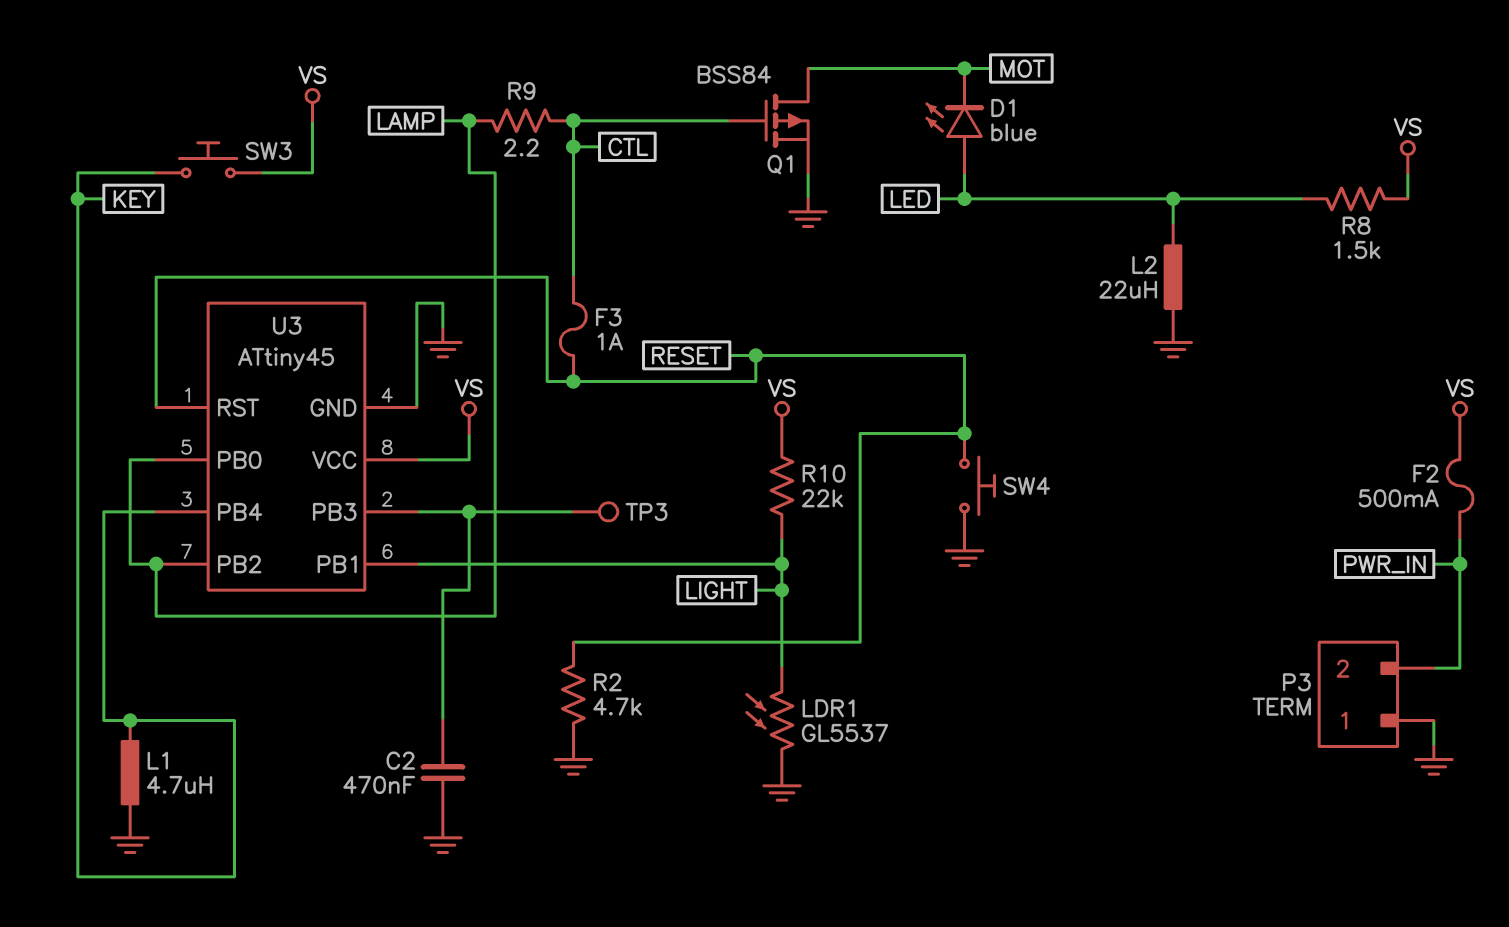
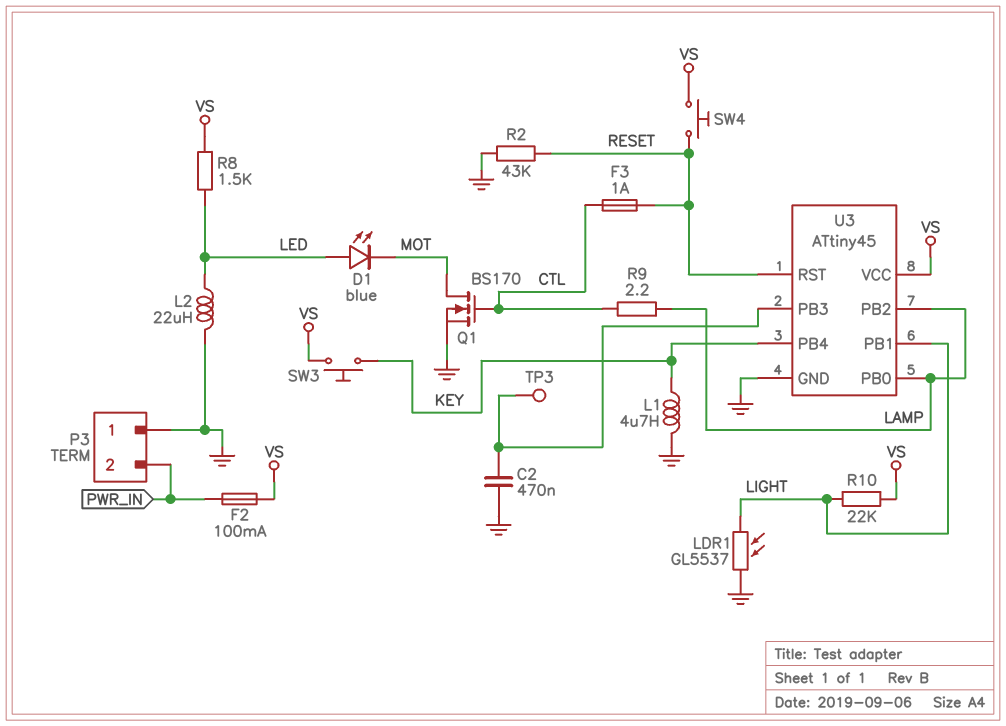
F2: 500mA (PWR_IN, VS) -> 100mA (PWR_IN, VS)
Q1: PMOS BSS84 (G CTL, D MOT, S GND) -> NMOS BS170 (G CTL, D MOT, S GND)
R2: 4.7k (GND, RESET) -> 43k (GND, RESET)
SW4: button (GND, RESET) -> button (RESET, VS)

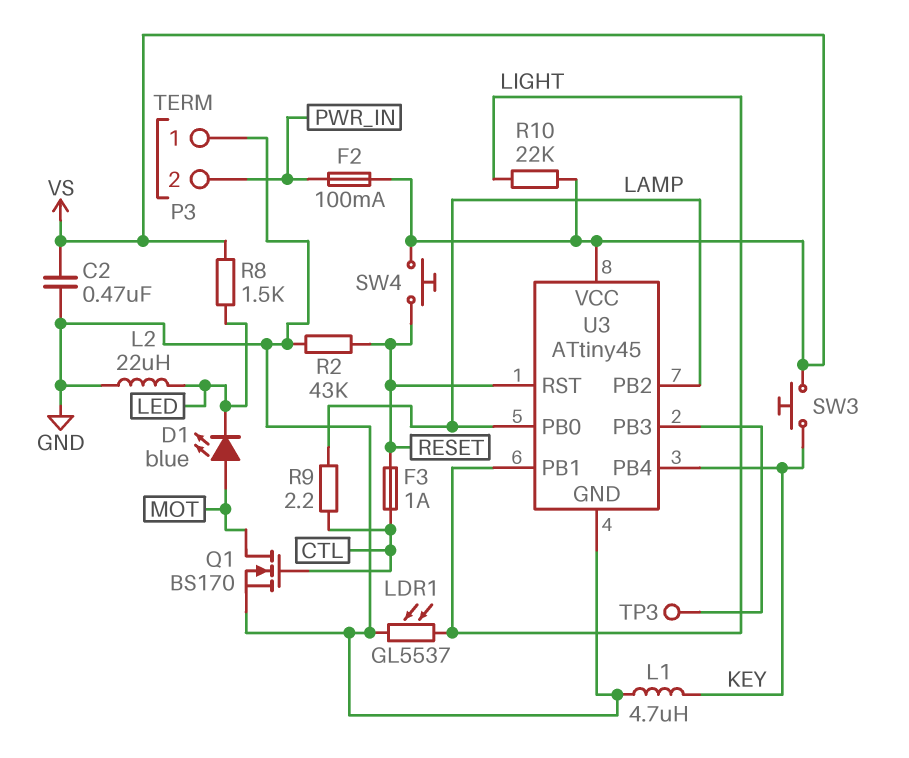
C2: 470nF (GND, U3/PB3) -> 470nF (GND, VS)
D1: LED blue (A LED, K MOT) -> LED blue (A MOT, K LED)

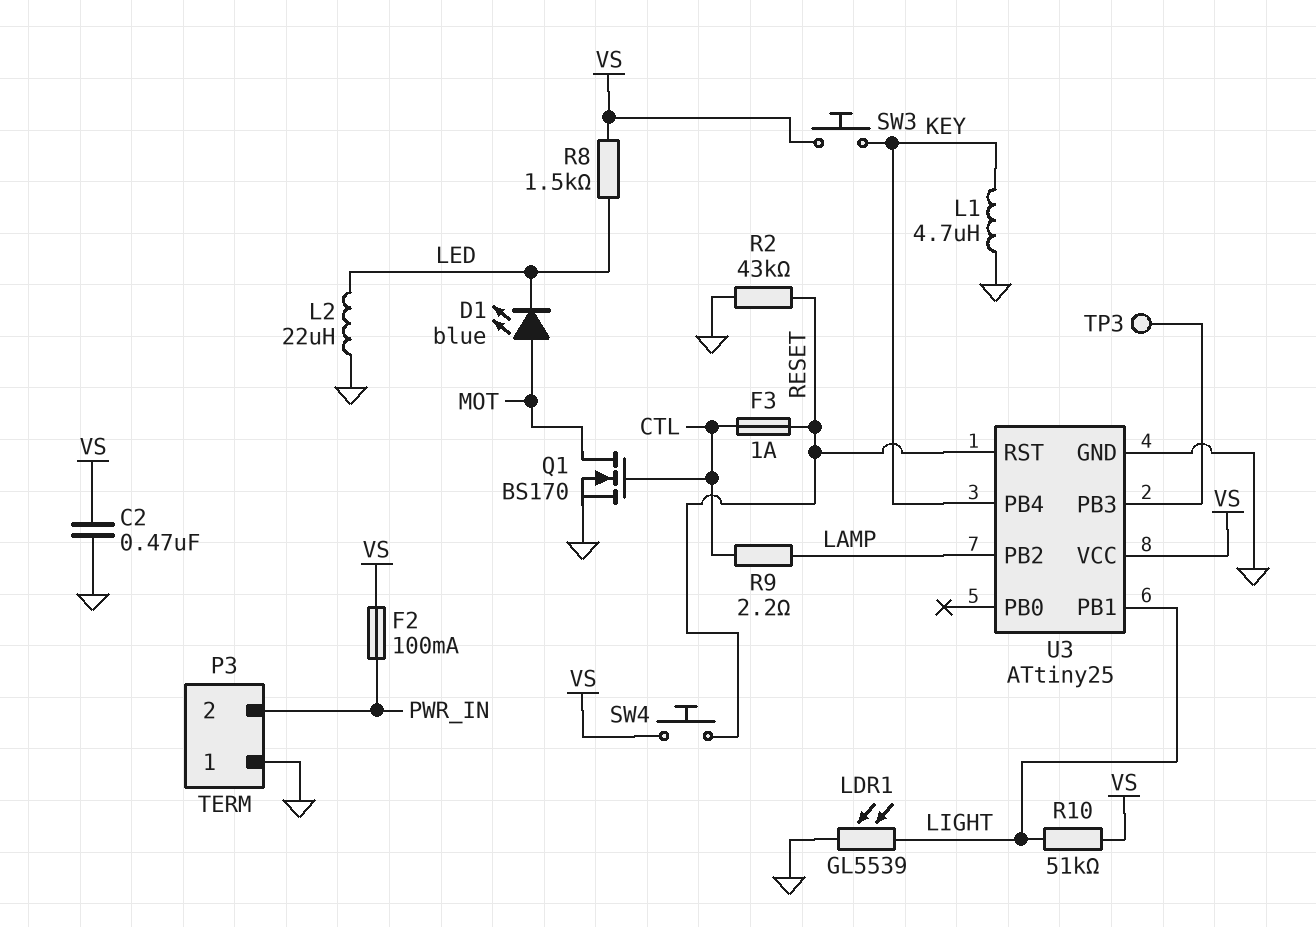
LDR1: GL5537 (GND, LIGHT) -> GL5539 (GND, LIGHT)
R10: 22k (LIGHT, VS) -> 51k (LIGHT, VS)
U3: ATtiny45 -> ATtiny25
U3 pin PB0: LAMP -> none

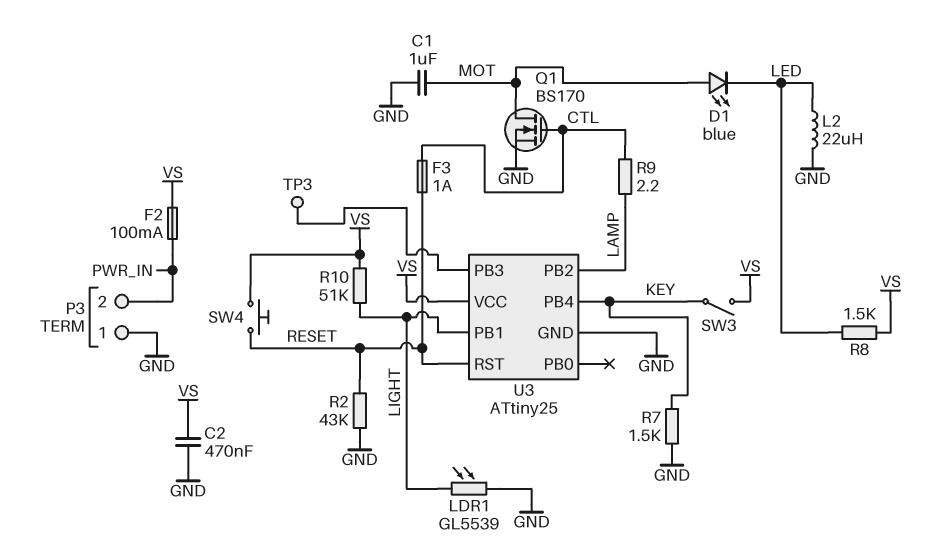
C1: none -> 1uF (GND, MOT)
L1: 4.7uH (GND, KEY) -> none
R7: none -> 1.5k (GND, KEY)
SW3: button (KEY, VS) -> switch (KEY, VS)

